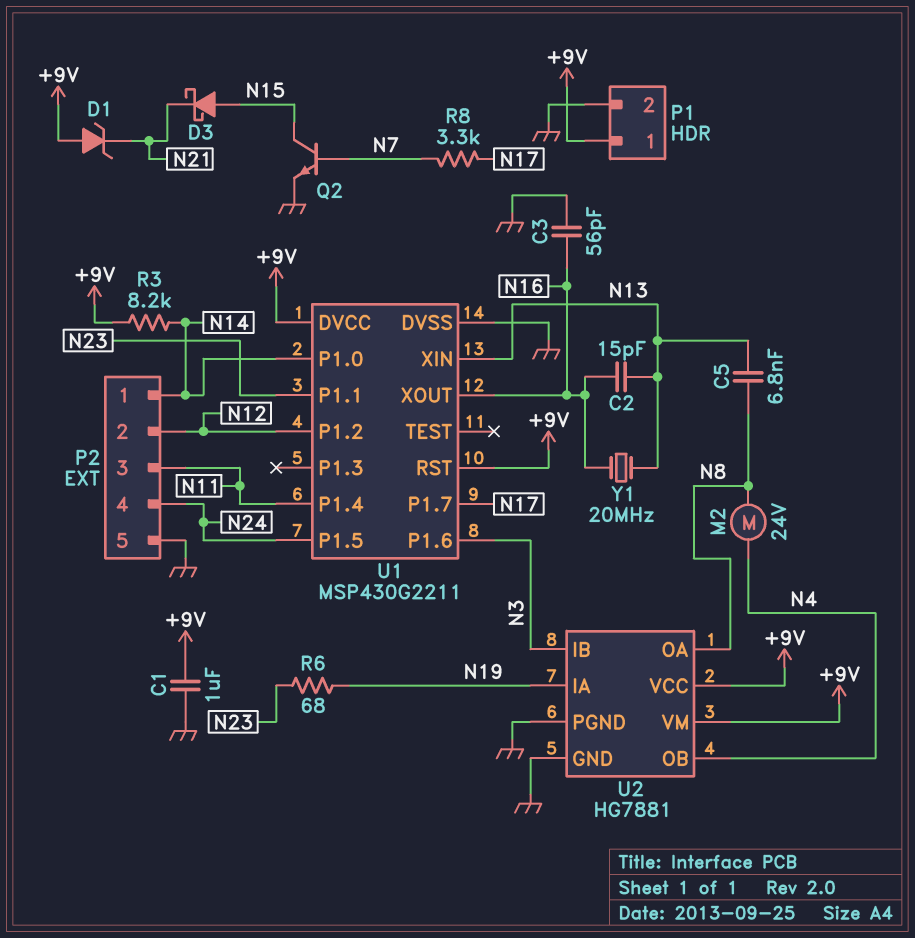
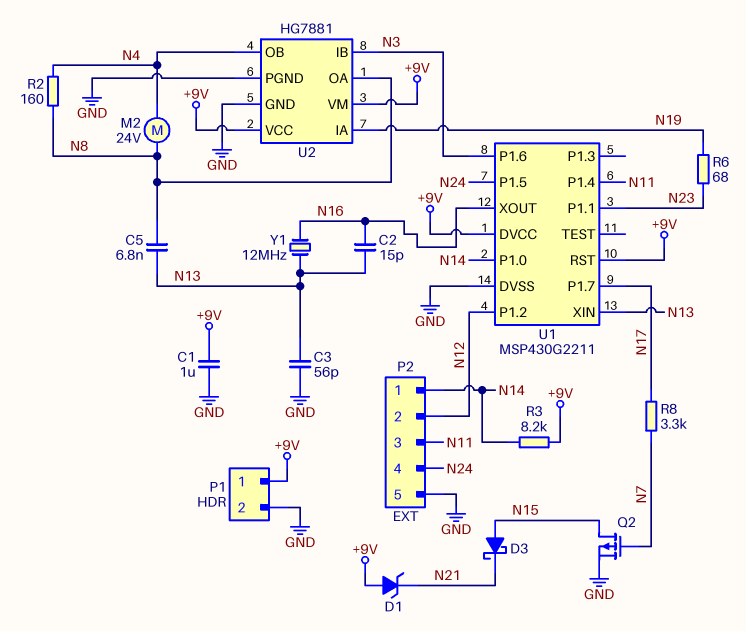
C3: 56pF (GND, N16) -> 56pF (GND, N13)
Q2: NPN (B N7, C N15, E GND) -> PMOS (G N7, D N15, S GND)
R2: none -> 160 (N4, N8)
Y1: 20MHz (N13, N16) -> 12MHz (N13, N16)

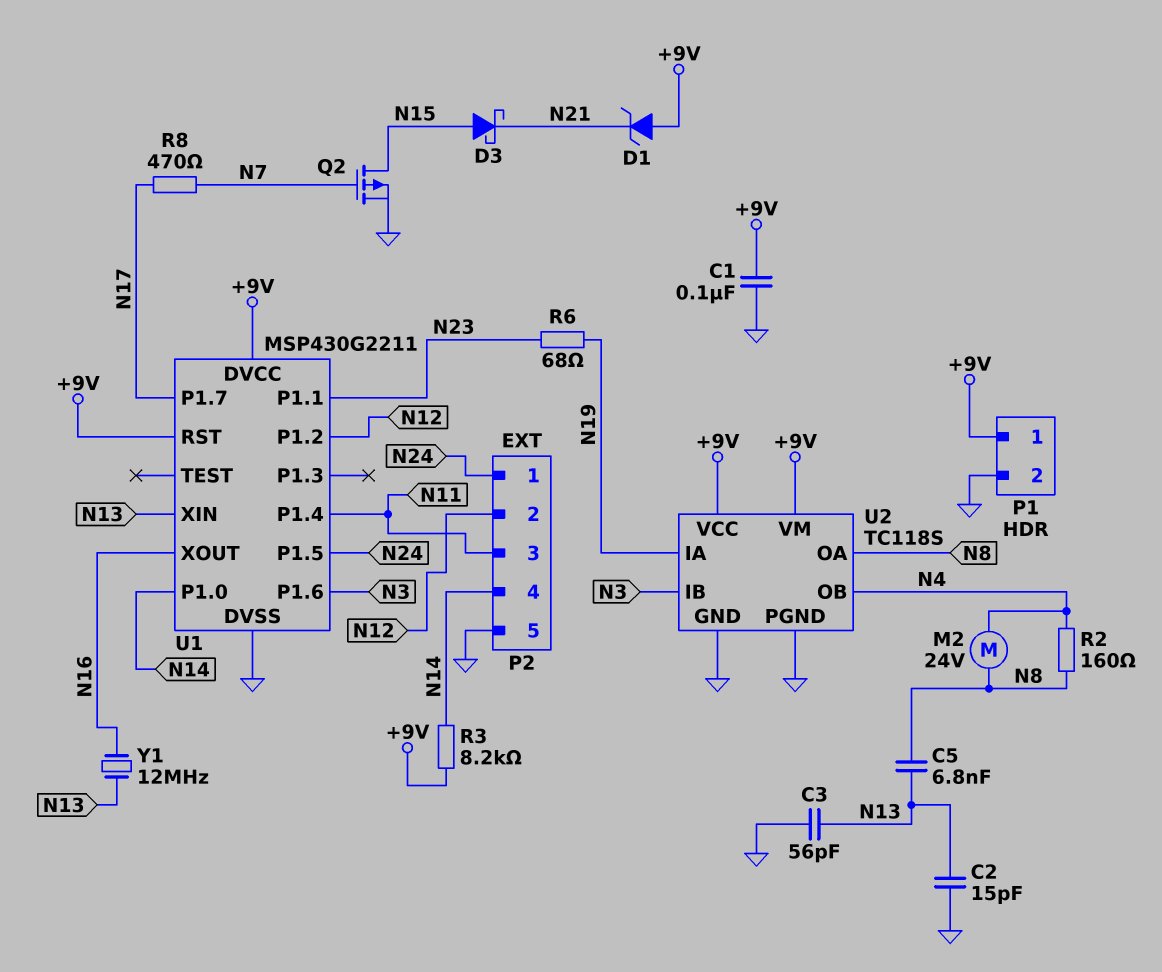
C1: 1uF (+9V, GND) -> 100nF (+9V, GND)
C2: 15pF (N13, N16) -> 15pF (GND, N13)
P2 pin 1: N14 -> N24
P2 pin 4: N24 -> N14
R8: 3.3k (N7, N17) -> 470 (N7, N17)
U2: HG7881 -> TC118S

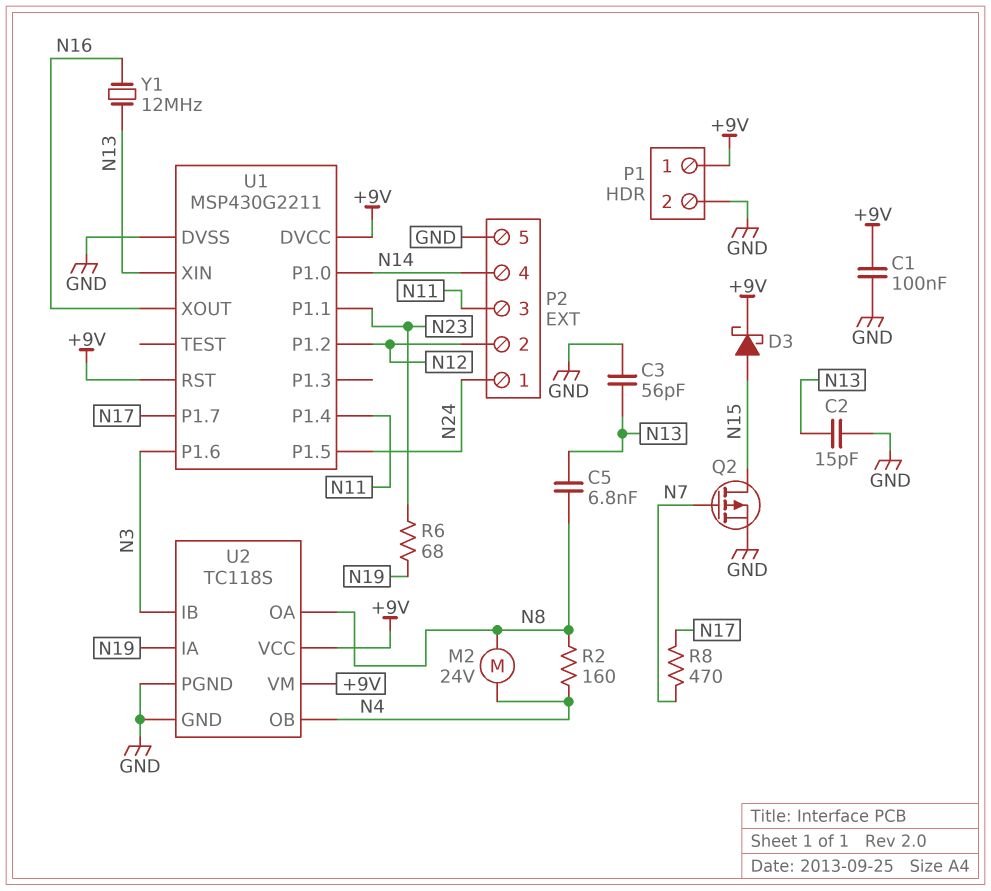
D1: zener (A +9V, K N21) -> none
D3: schottky (A N15, K N21) -> schottky (A N15, K +9V)
R3: 8.2k (+9V, N14) -> none

